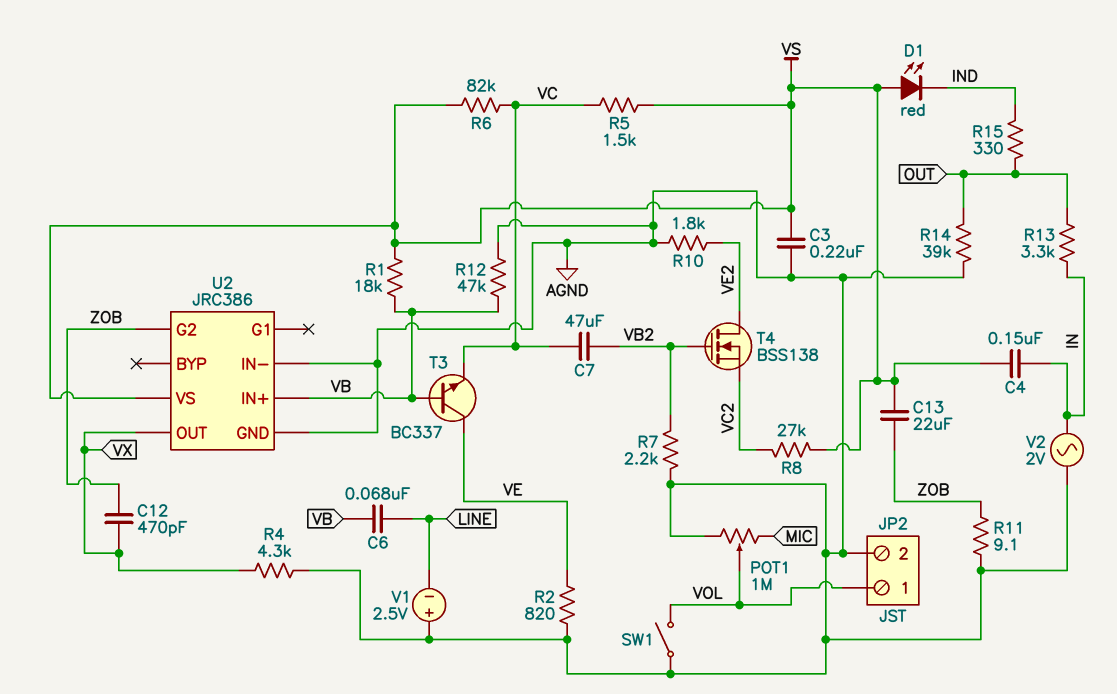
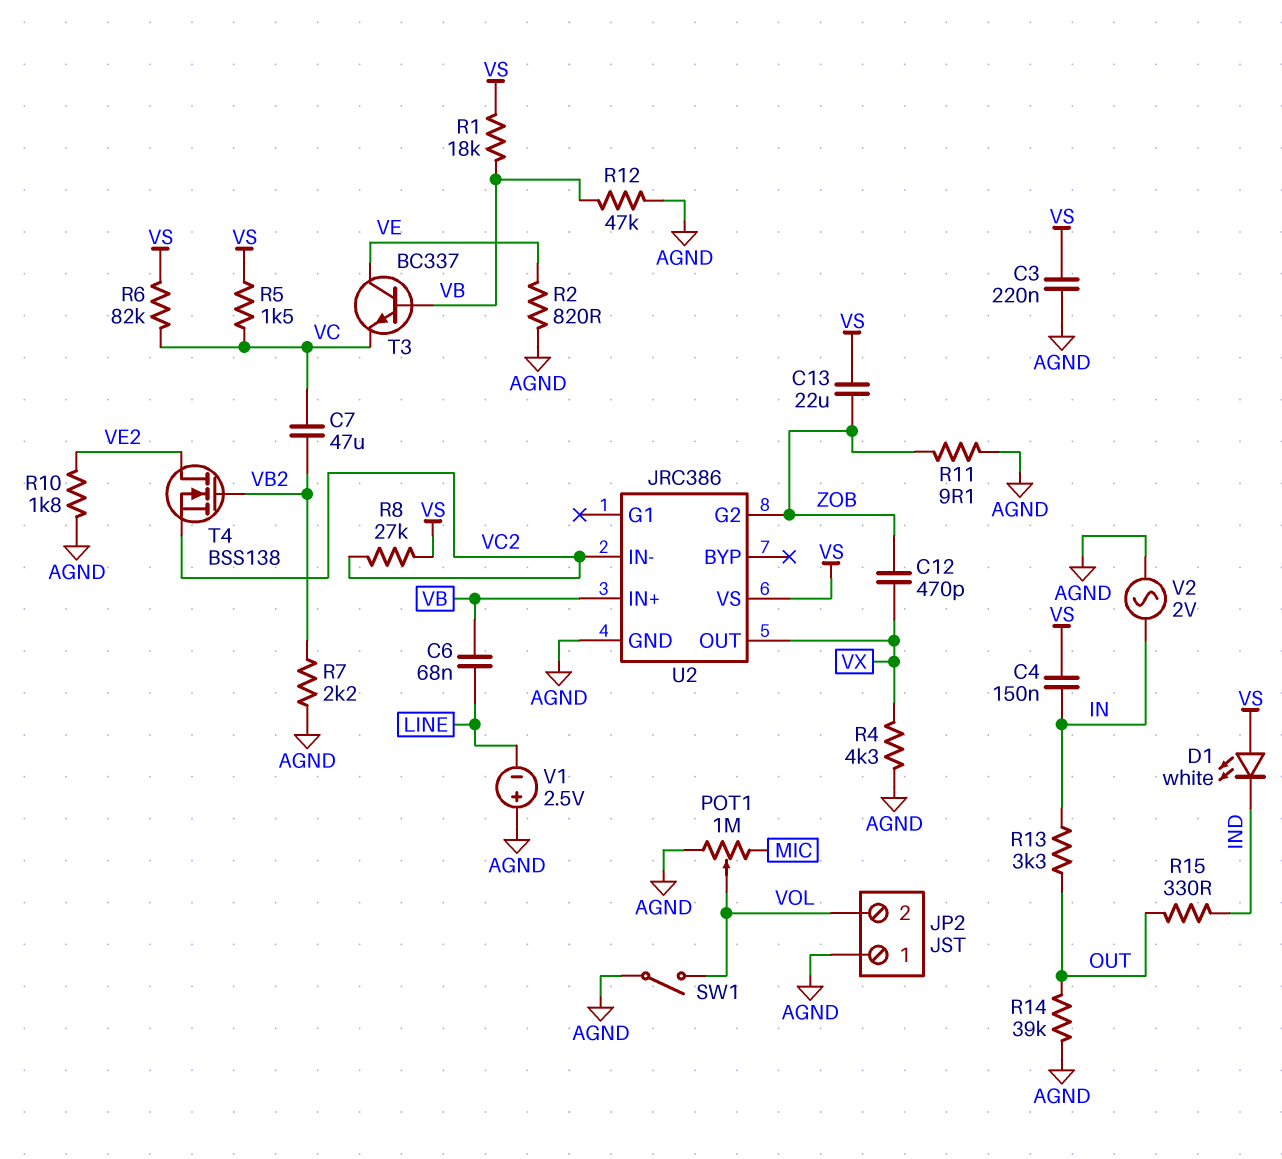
D1: LED red (A VS, K IND) -> LED white (A VS, K IND)
JP2 pin 1: VOL -> AGND
JP2 pin 2: AGND -> VOL
U2 pin IN-: AGND -> VC2

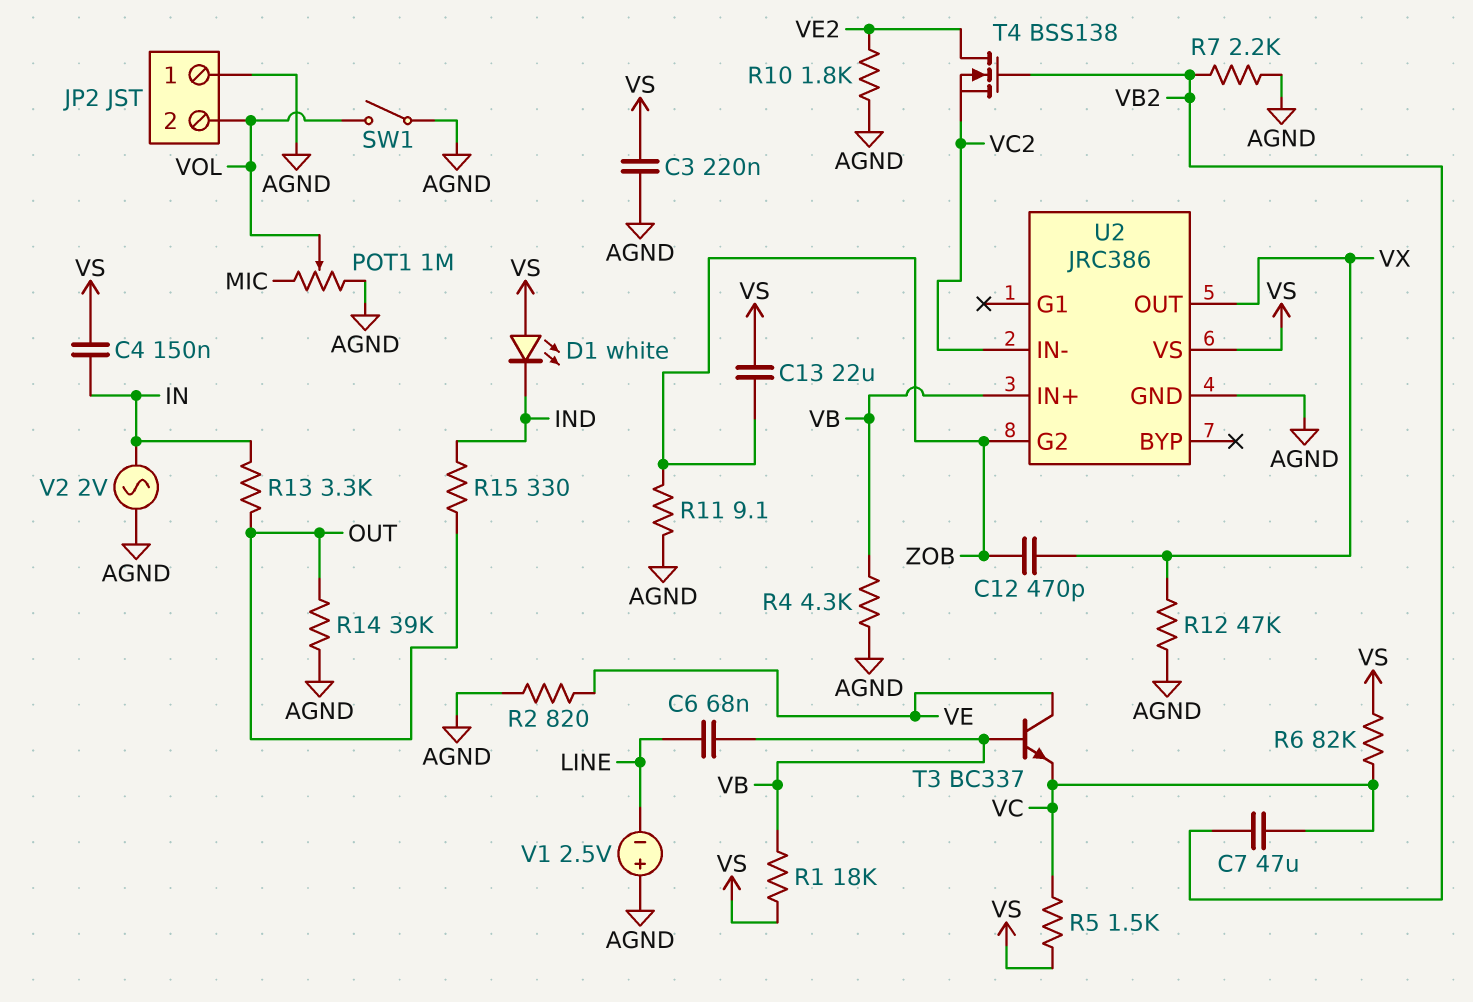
R4: 4.3k (AGND, VX) -> 4.3k (AGND, VB)
R8: 27k (VC2, VS) -> none
R12: 47k (AGND, VB) -> 47k (AGND, VX)

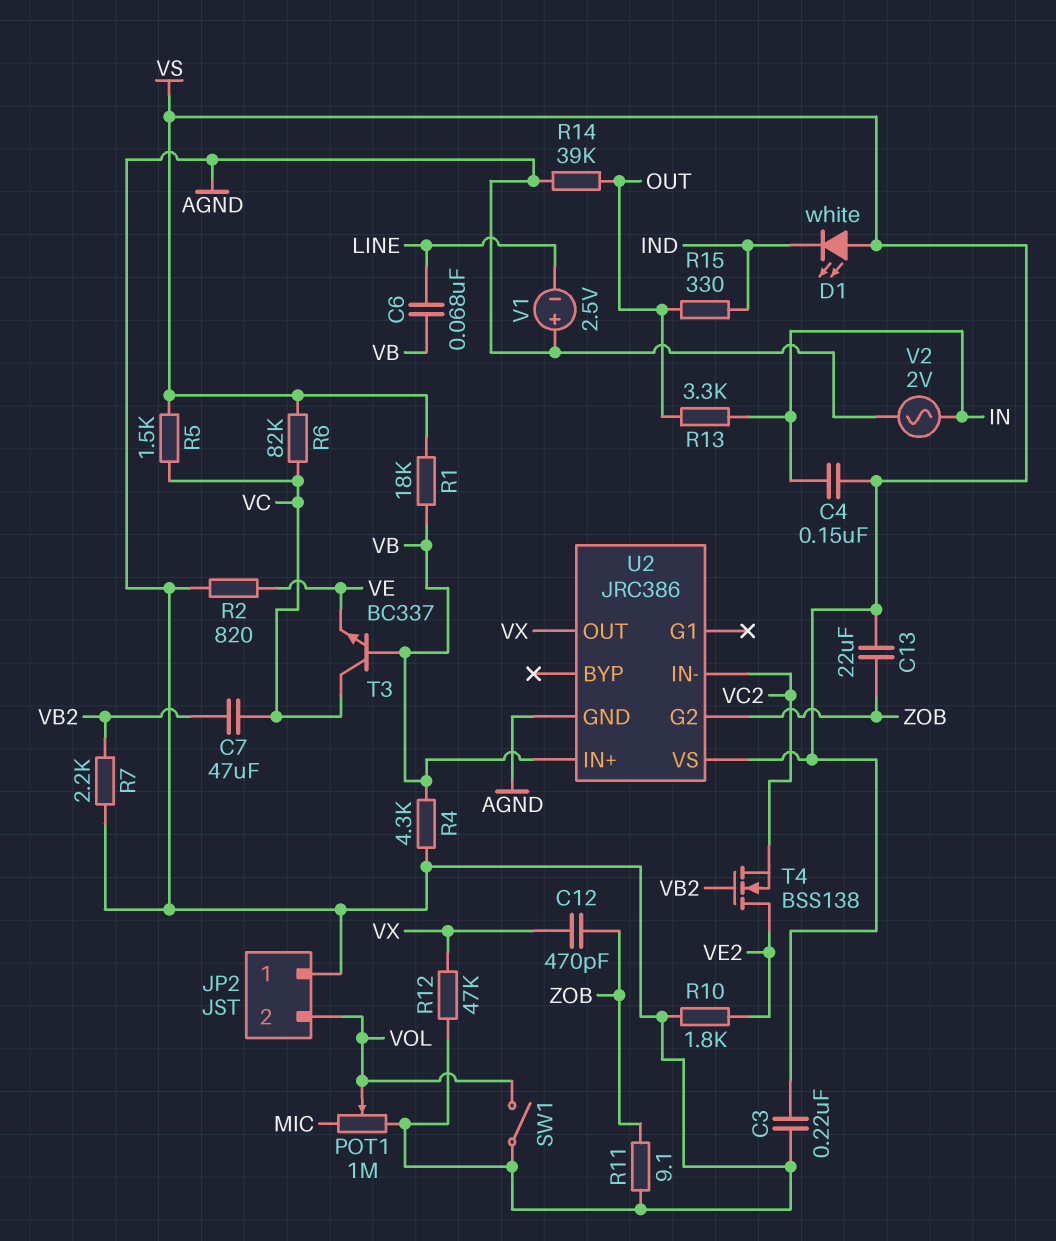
T3: NPN BC337 (B VB, C VE, E VC) -> NPN BC337 (B VB, C VC, E VE)

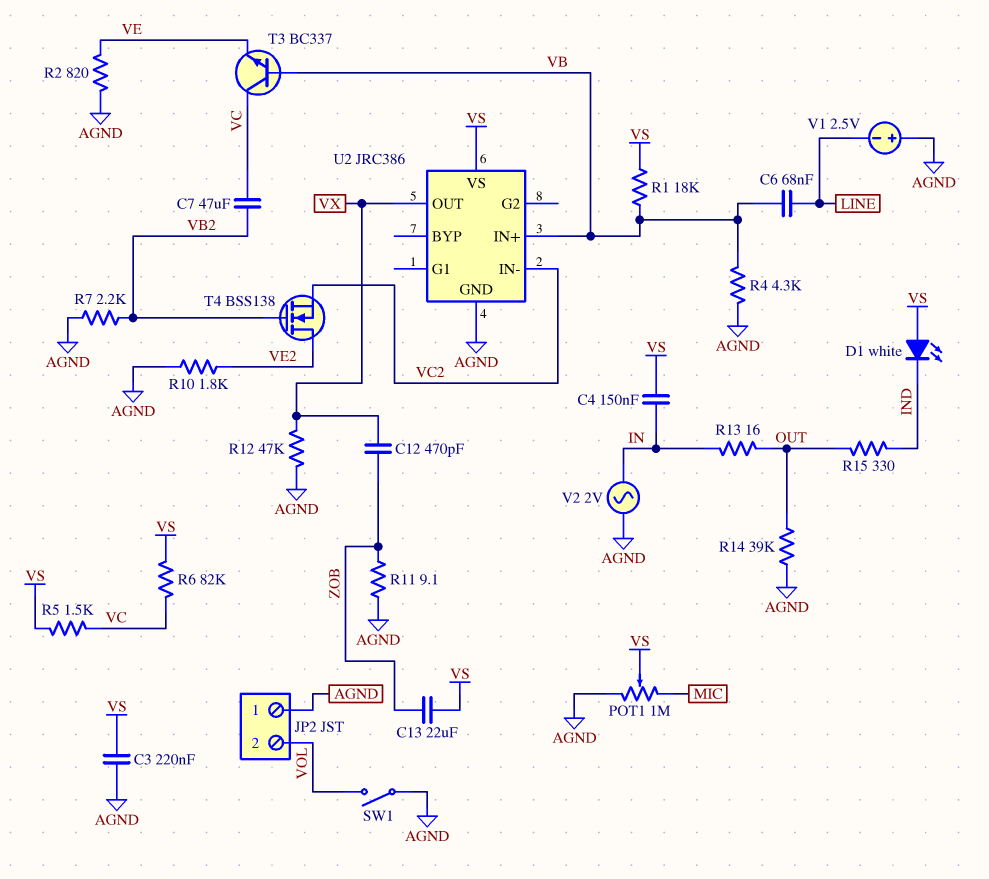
POT1: 1M (AGND, MIC, wiper VOL) -> 1M (AGND, MIC, wiper VS)
R13: 3.3k (IN, OUT) -> 16 (IN, OUT)
U2 pin G2: ZOB -> none

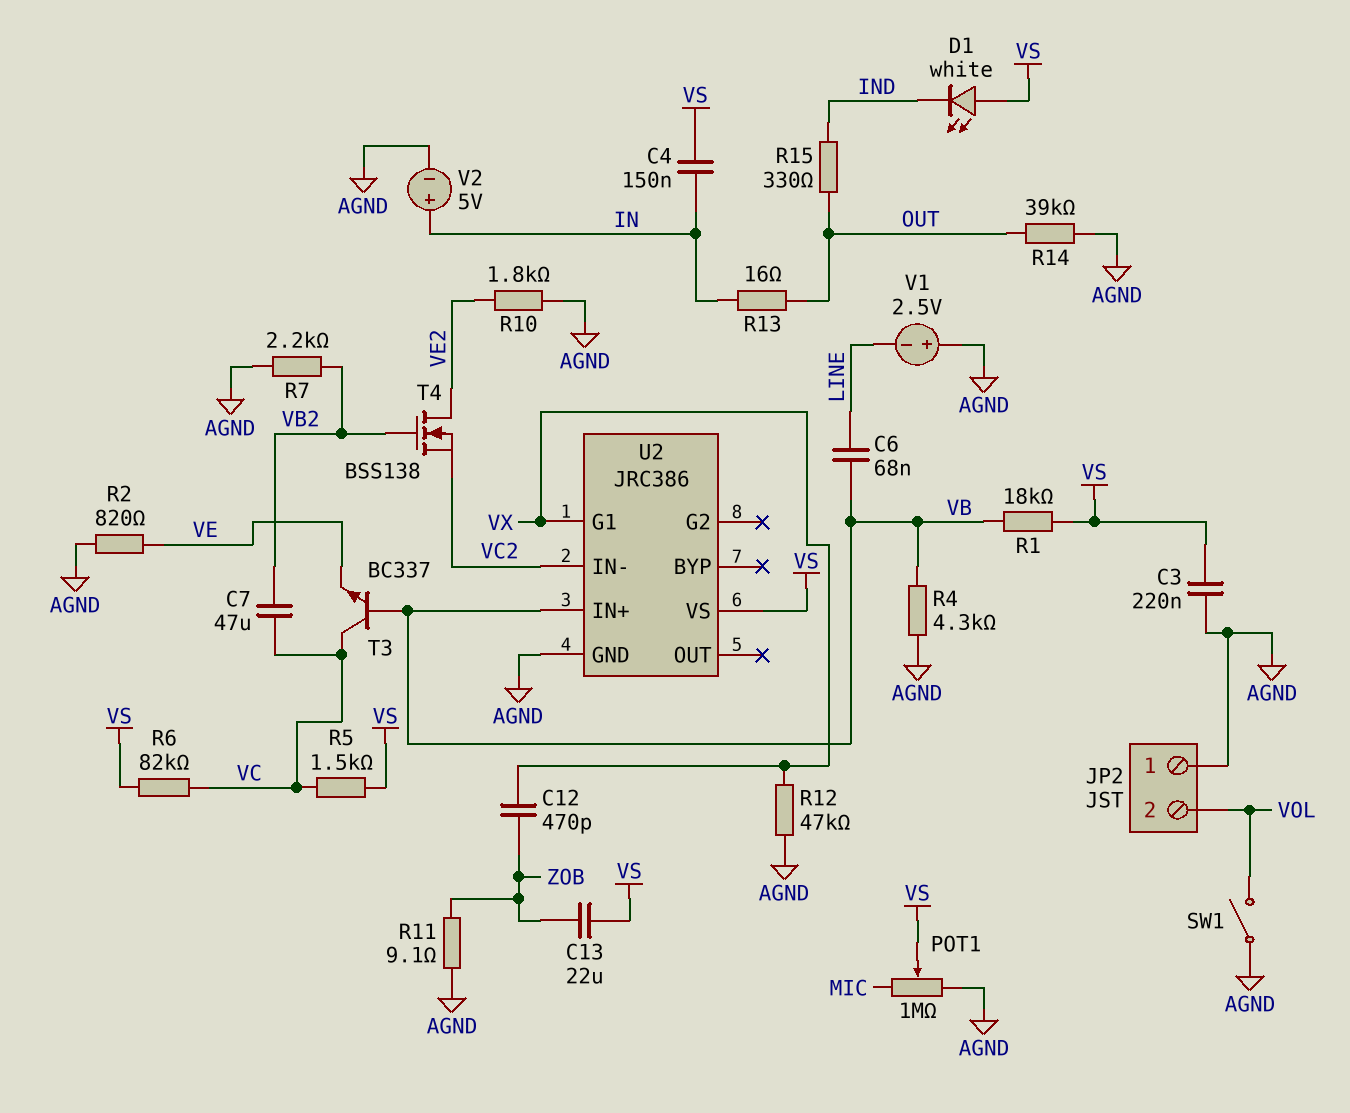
U2 pin G1: none -> VX
U2 pin OUT: VX -> none
V2: AC 2V (AGND, IN) -> 5V (plus IN, minus AGND)

